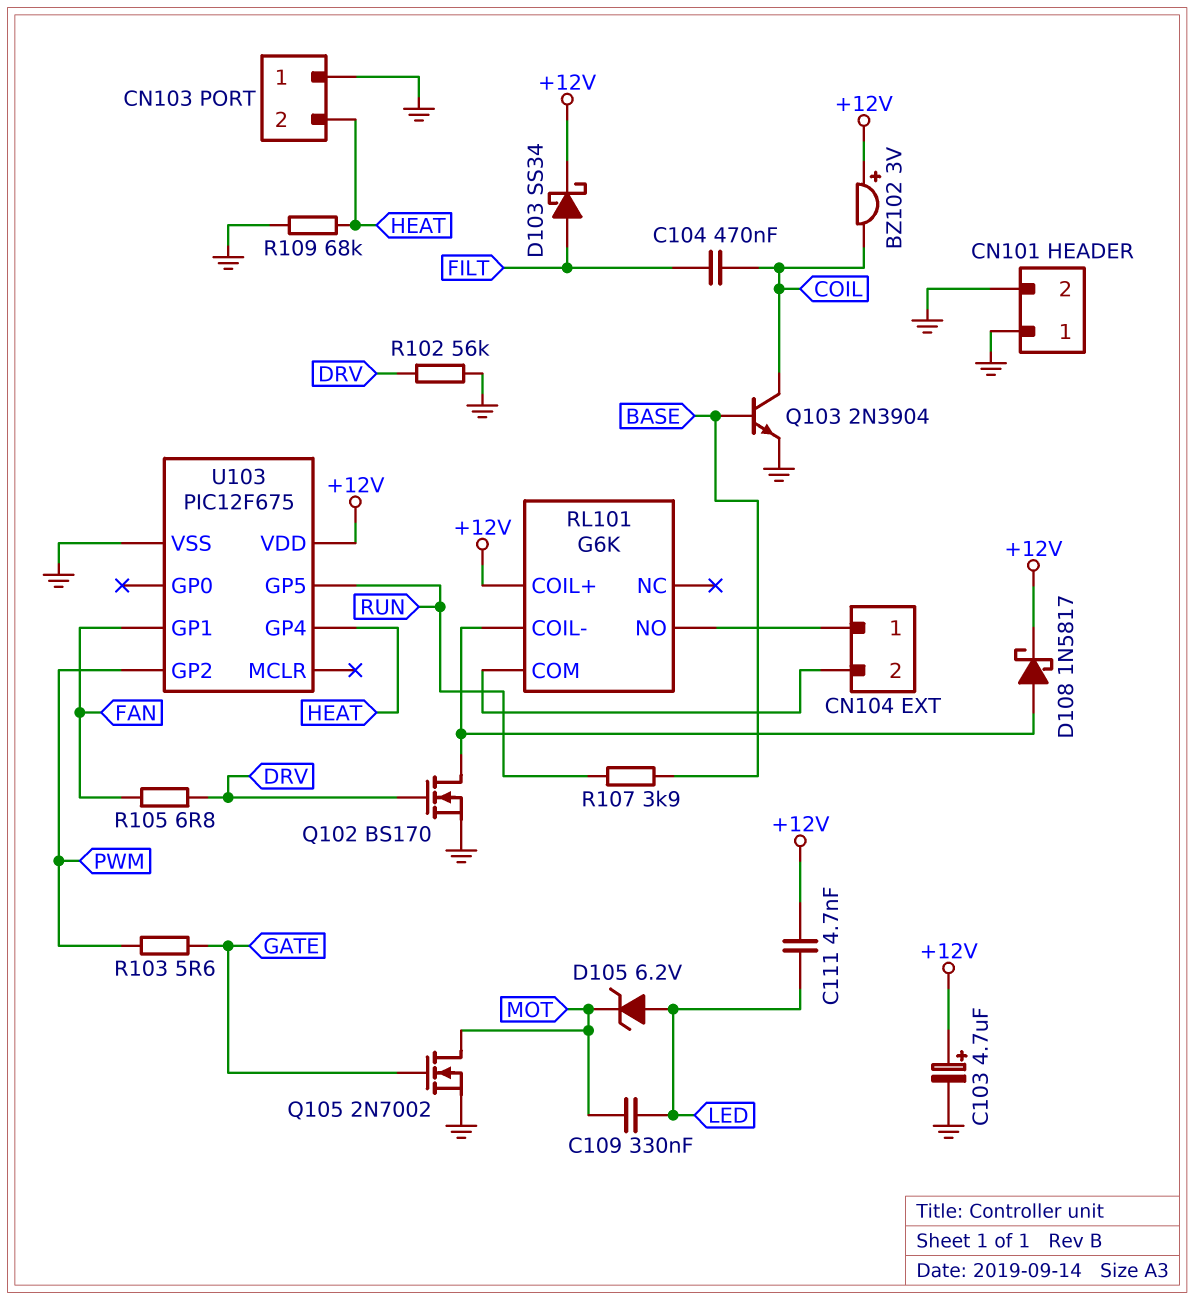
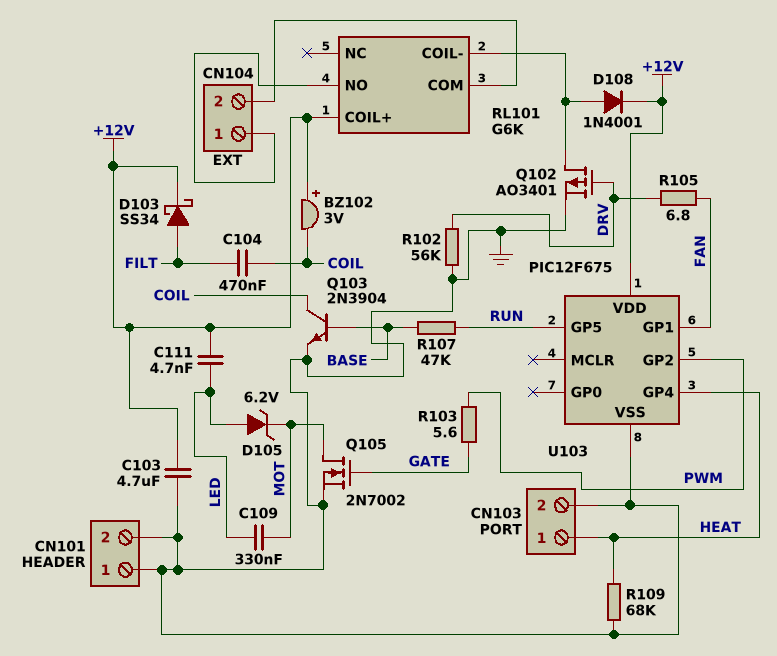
C103: 4.7uF (plus +12V, minus GND) -> 4.7uF (+12V, GND)
CN103 pin 1: GND -> HEAT
CN103 pin 2: HEAT -> GND
D108: schottky 1N5817 (A RL101/COIL-, K +12V) -> diode 1N4001 (A RL101/COIL-, K +12V)
Q102: NMOS BS170 (G DRV, D RL101/COIL-, S GND) -> PMOS AO3401 (G DRV, D RL101/COIL-, S GND)
R107: 3.9k (BASE, RUN) -> 47k (BASE, RUN)

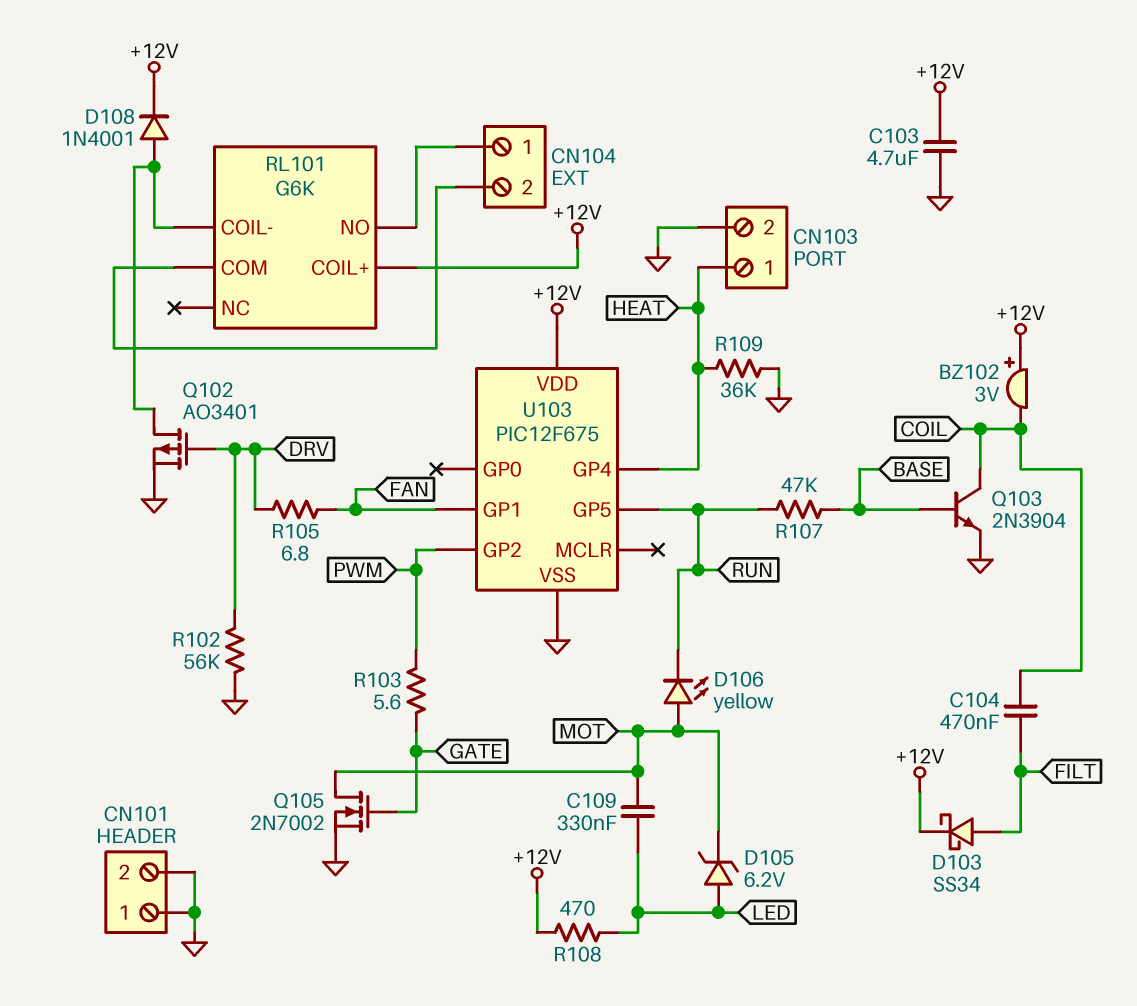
C111: 4.7nF (+12V, LED) -> none
D106: none -> LED yellow (A MOT, K RUN)
R108: none -> 470 (+12V, LED)
R109: 68k (GND, HEAT) -> 36k (GND, HEAT)

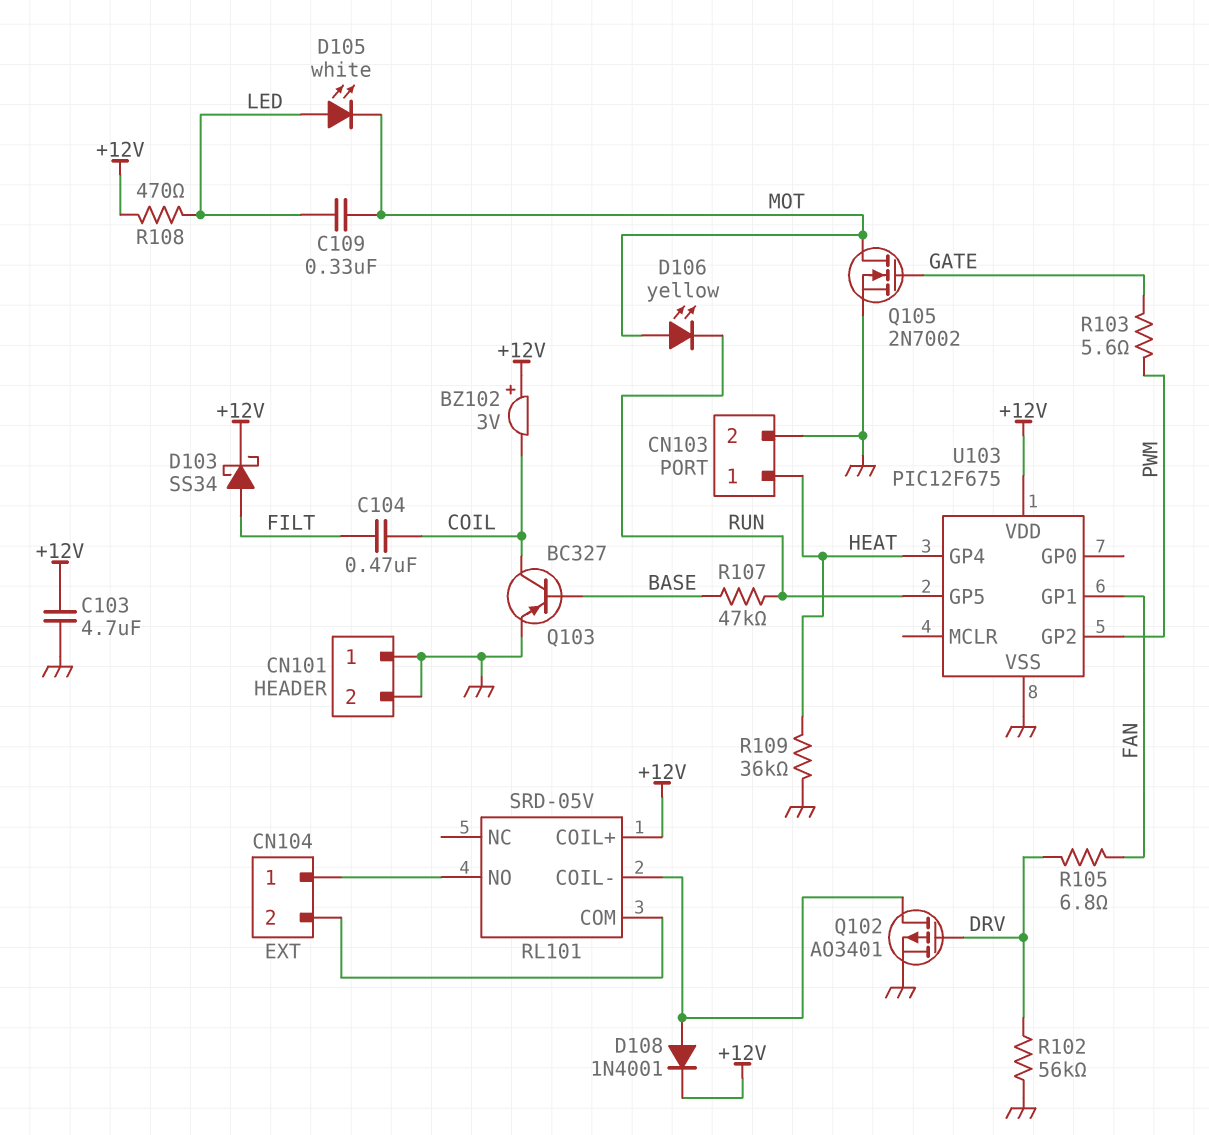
D105: zener 6.2V (A LED, K MOT) -> LED white (A LED, K MOT)
Q103: NPN 2N3904 (B BASE, C COIL, E GND) -> PNP BC327 (B BASE, C COIL, E GND)
RL101: G6K -> SRD-05V

